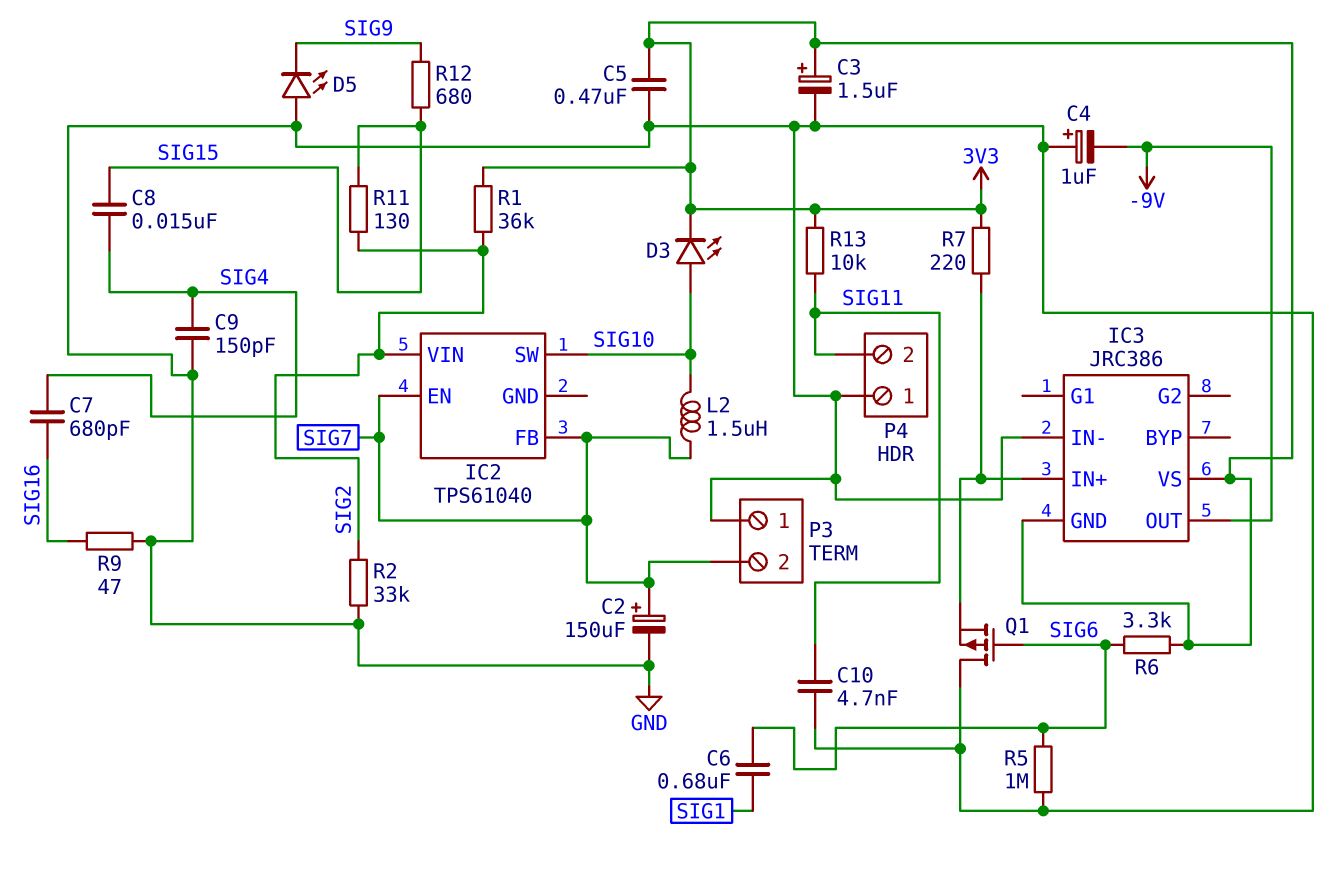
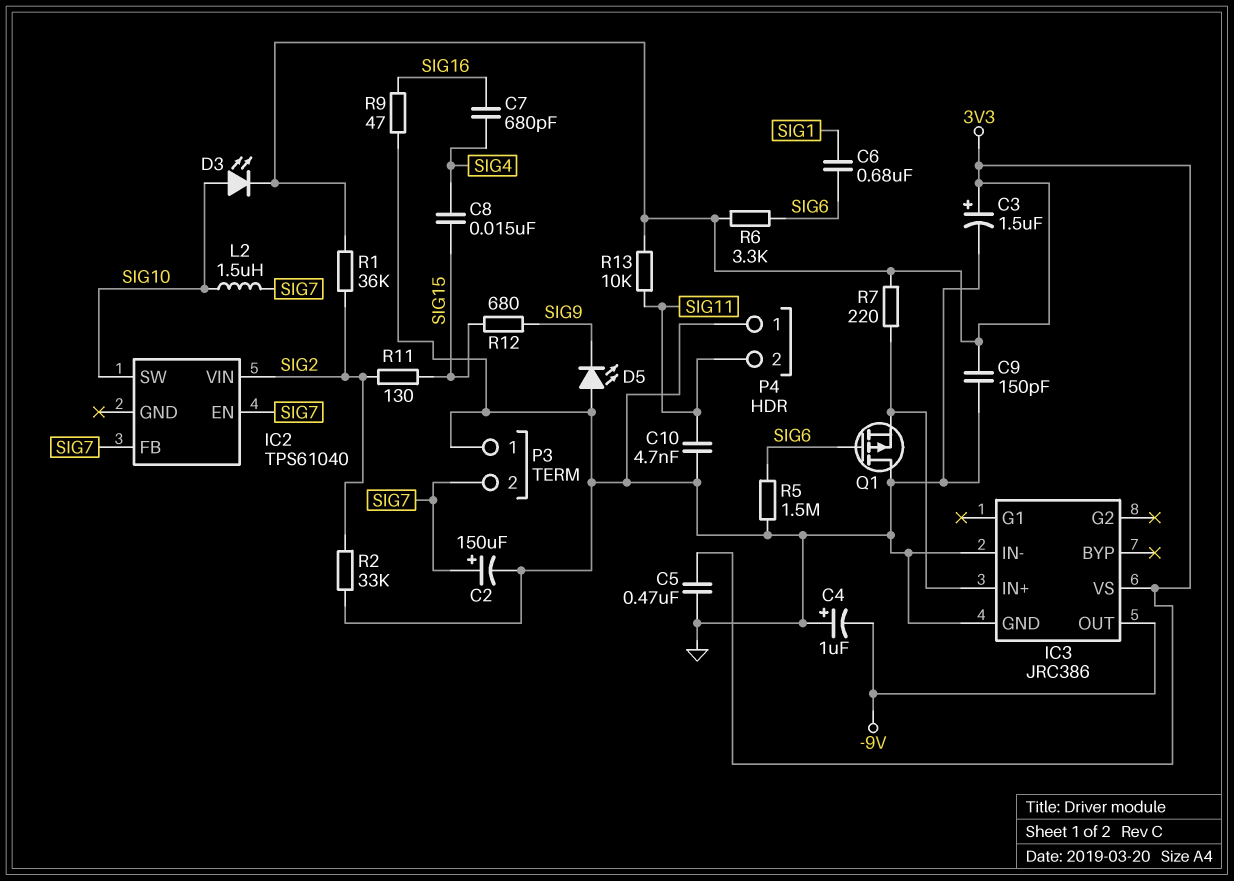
C9: 150pF (GND, SIG4) -> 150pF (3V3, GND)
IC3 pin GND: 3V3 -> GND
R5: 1M (GND, SIG6) -> 1.5M (GND, SIG6)

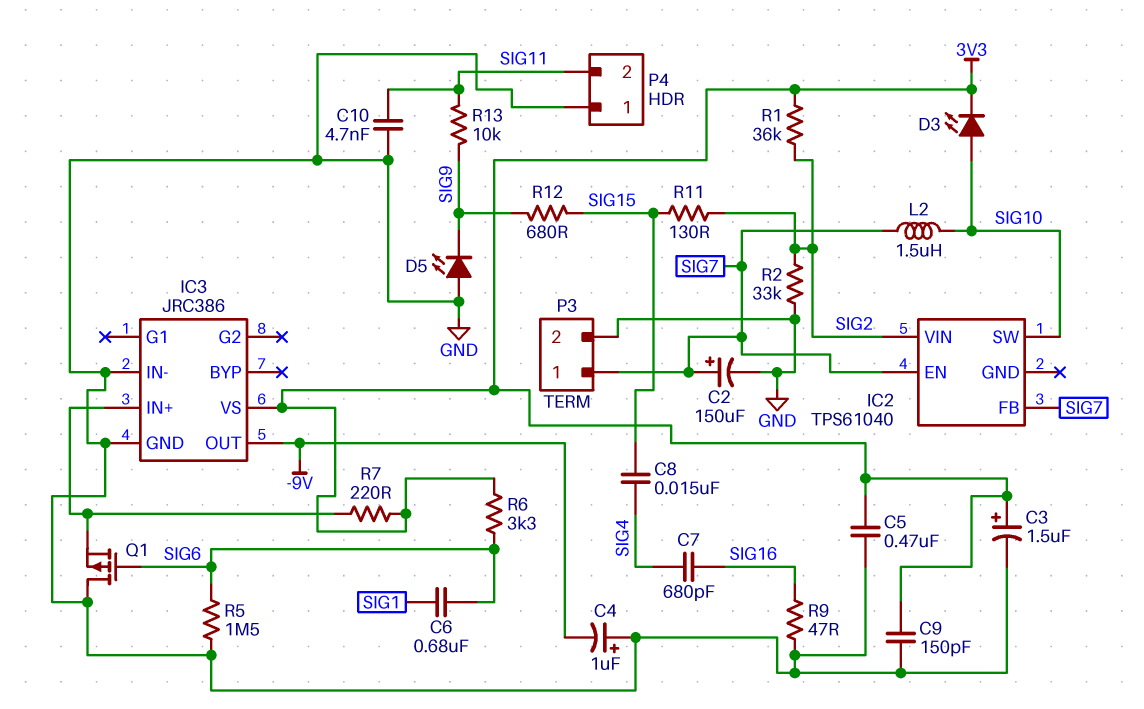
P3 pin 1: GND -> SIG7
P3 pin 2: SIG7 -> GND
R13: 10k (3V3, SIG11) -> 10k (SIG9, SIG11)

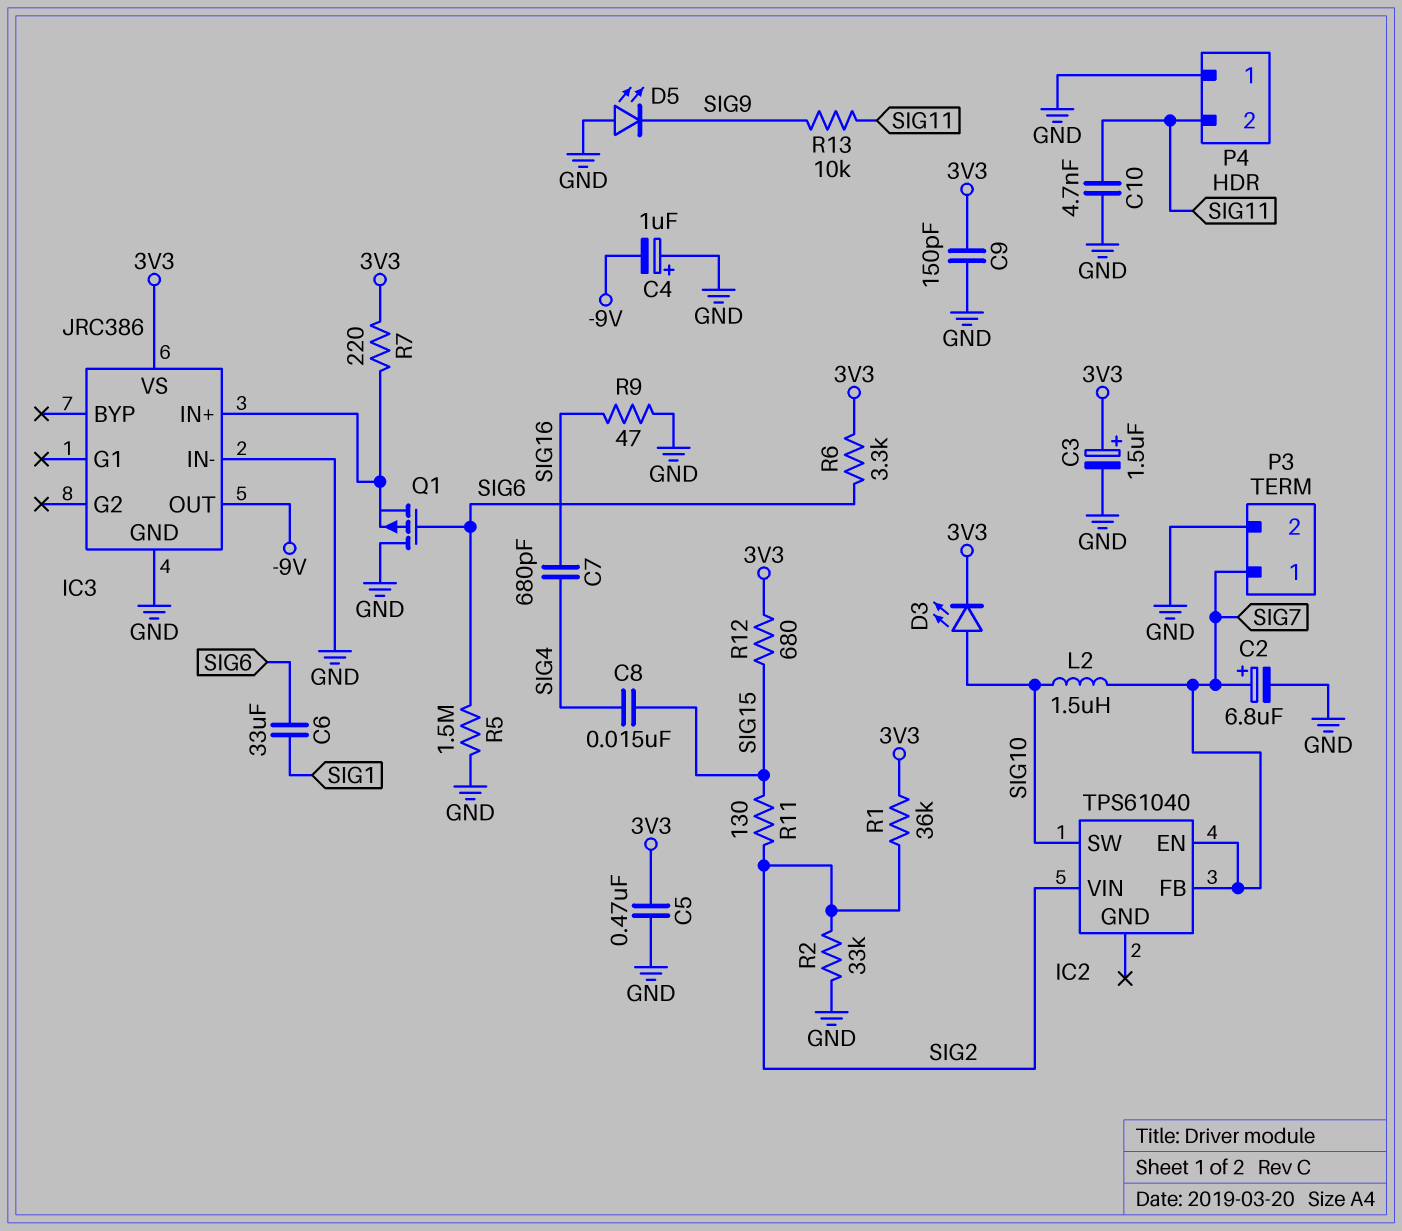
C2: 150uF (plus SIG7, minus GND) -> 6.8uF (plus SIG7, minus GND)
C6: 680nF (SIG1, SIG6) -> 33uF (SIG1, SIG6)
R12: 680 (SIG9, SIG15) -> 680 (3V3, SIG15)

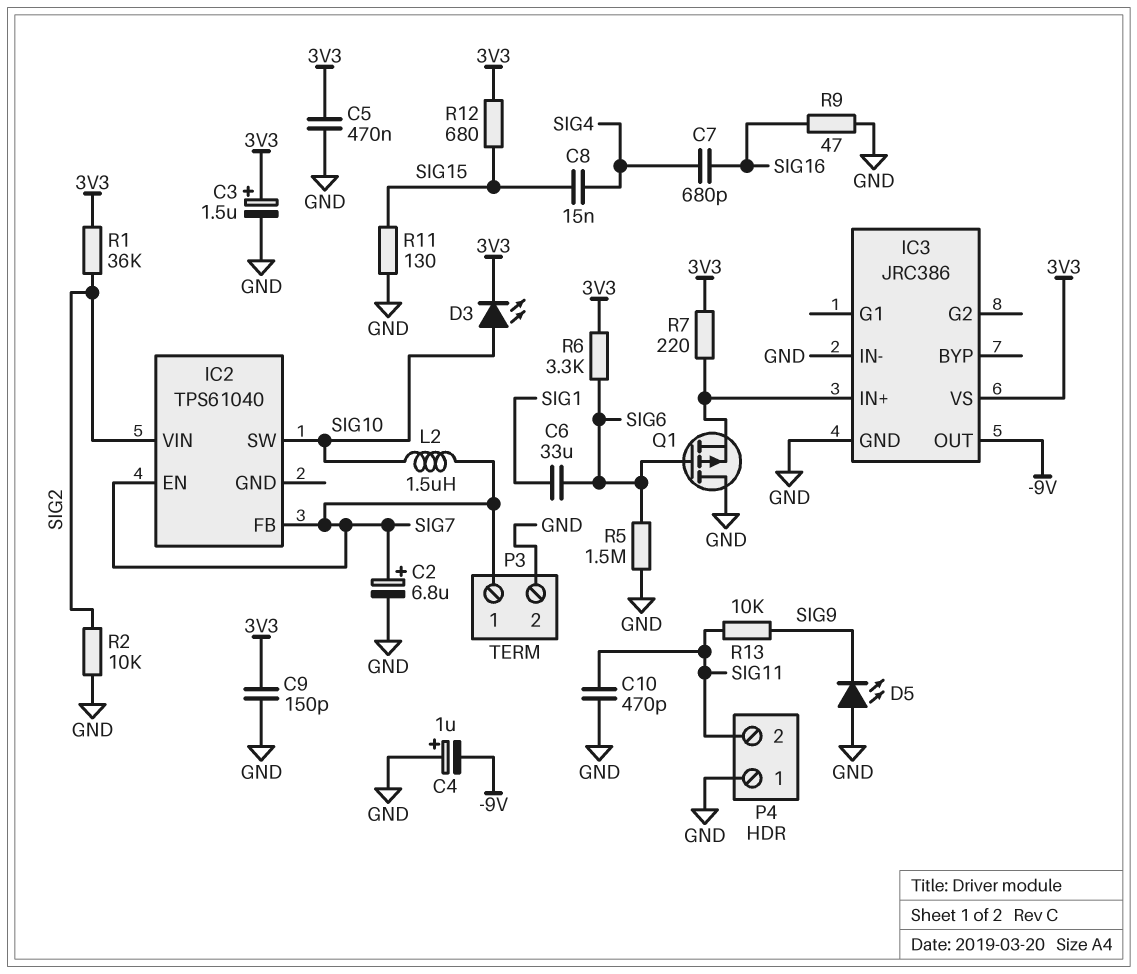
C10: 4.7nF (GND, SIG11) -> 470pF (GND, SIG11)
R2: 33k (GND, SIG2) -> 10k (GND, SIG2)
R11: 130 (SIG2, SIG15) -> 130 (GND, SIG15)

